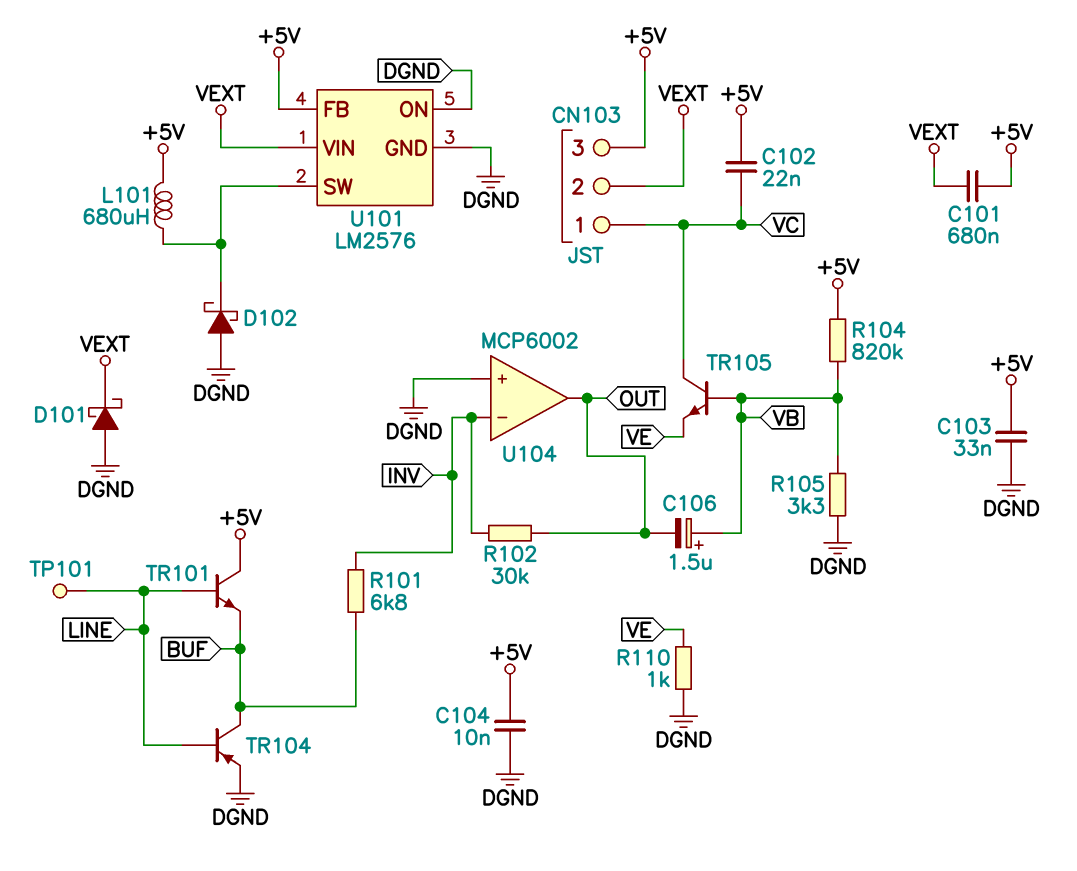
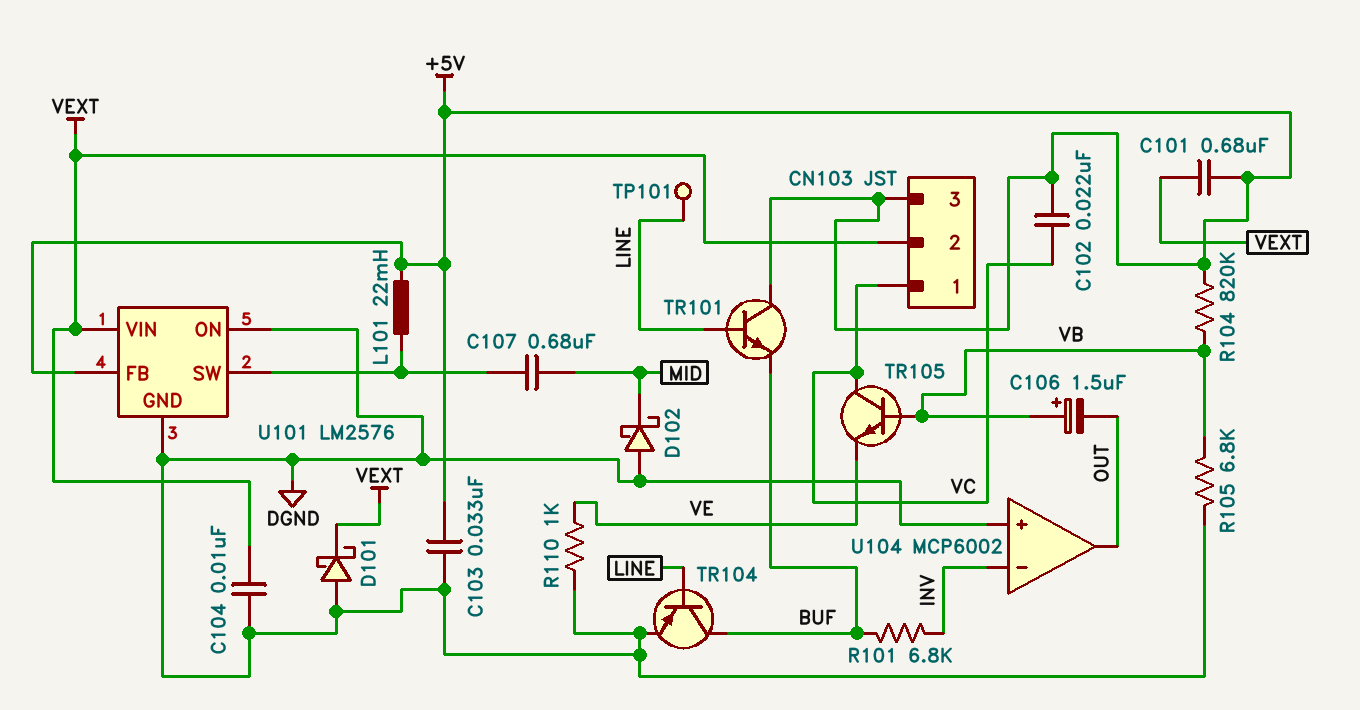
C104: 10nF (+5V, DGND) -> 10nF (DGND, VEXT)
C107: none -> 680nF (MID, U101/SW)
D102: schottky (A DGND, K U101/SW) -> schottky (A DGND, K MID)
L101: 680uH (+5V, U101/SW) -> 22mH (+5V, U101/SW)
R102: 30k (INV, OUT) -> none
R105: 3.3k (DGND, VB) -> 6.8k (DGND, VB)

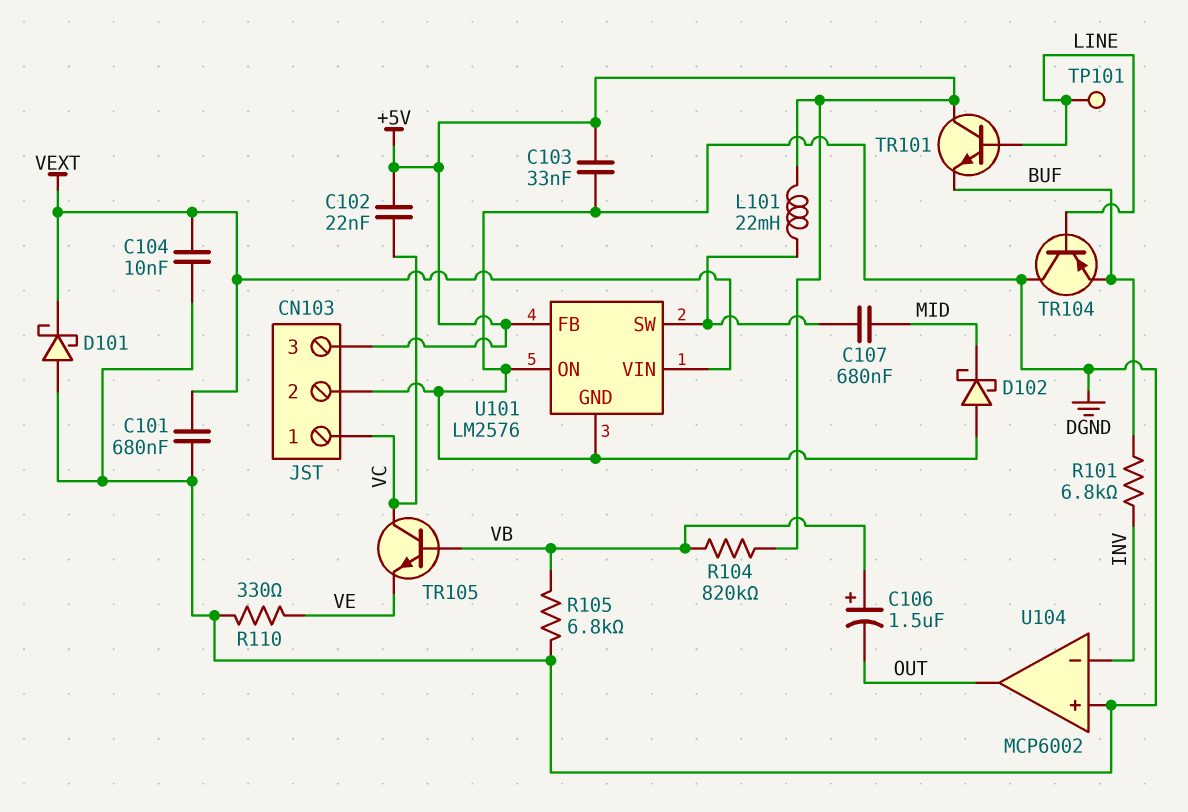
C101: 680nF (+5V, VEXT) -> 680nF (DGND, VEXT)
CN103 pin 2: VEXT -> DGND
R110: 1k (DGND, VE) -> 330 (DGND, VE)
TR104: PNP (B LINE, C BUF, E DGND) -> PNP (B LINE, C DGND, E BUF)

